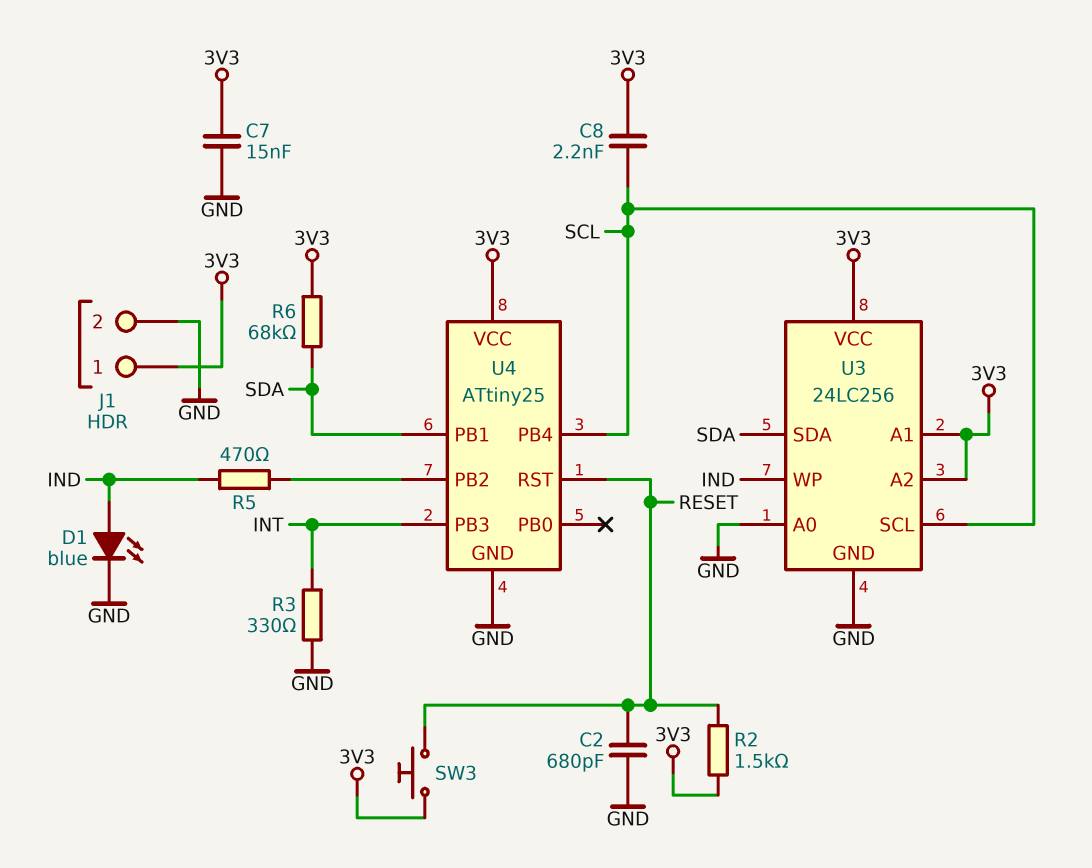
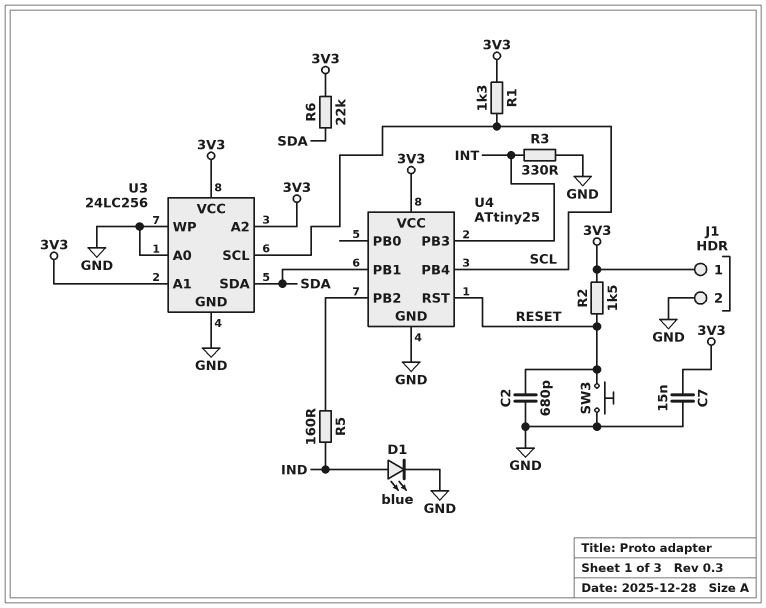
C8: 2.2nF (3V3, SCL) -> none
R1: none -> 1.3k (3V3, SCL)
R5: 470 (IND, U4/PB2) -> 160 (IND, U4/PB2)
R6: 68k (3V3, SDA) -> 22k (3V3, SDA)
SW3: button (3V3, RESET) -> button (GND, RESET)
U3 pin WP: IND -> GND

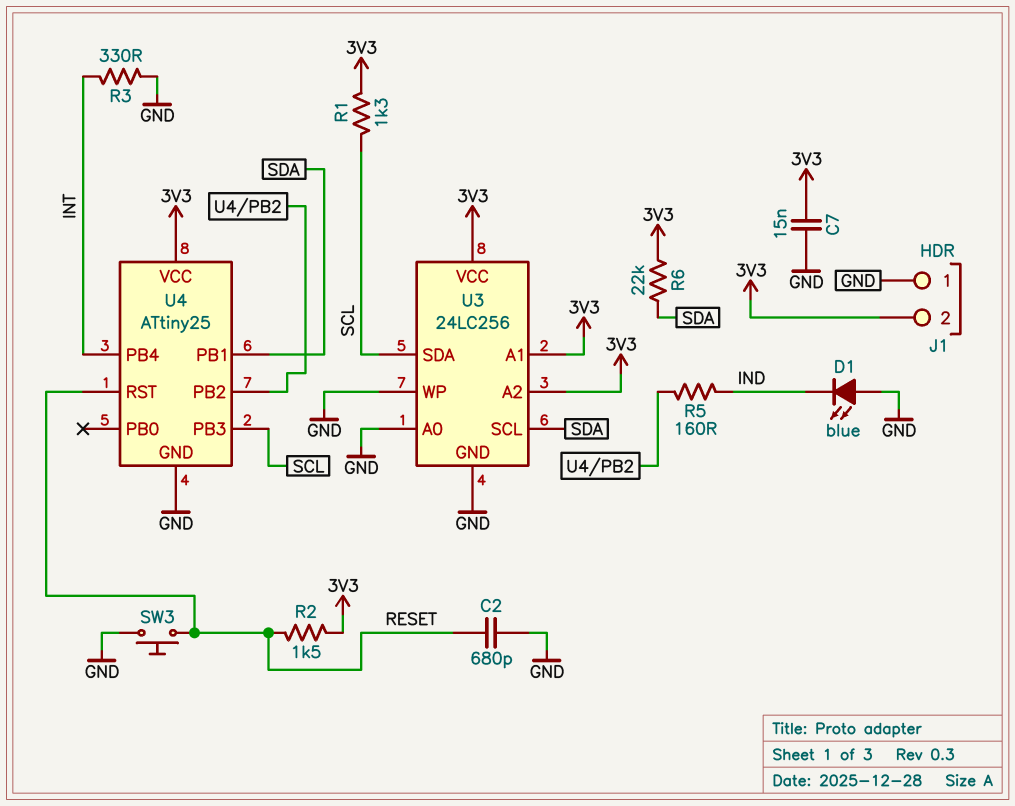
D1: LED blue (A IND, K GND) -> LED blue (A GND, K IND)
J1 pin 1: 3V3 -> GND
J1 pin 2: GND -> 3V3
U3 pin SCL: SCL -> SDA
U3 pin SDA: SDA -> SCL
U4 pin PB3: INT -> SCL
U4 pin PB4: SCL -> INT

